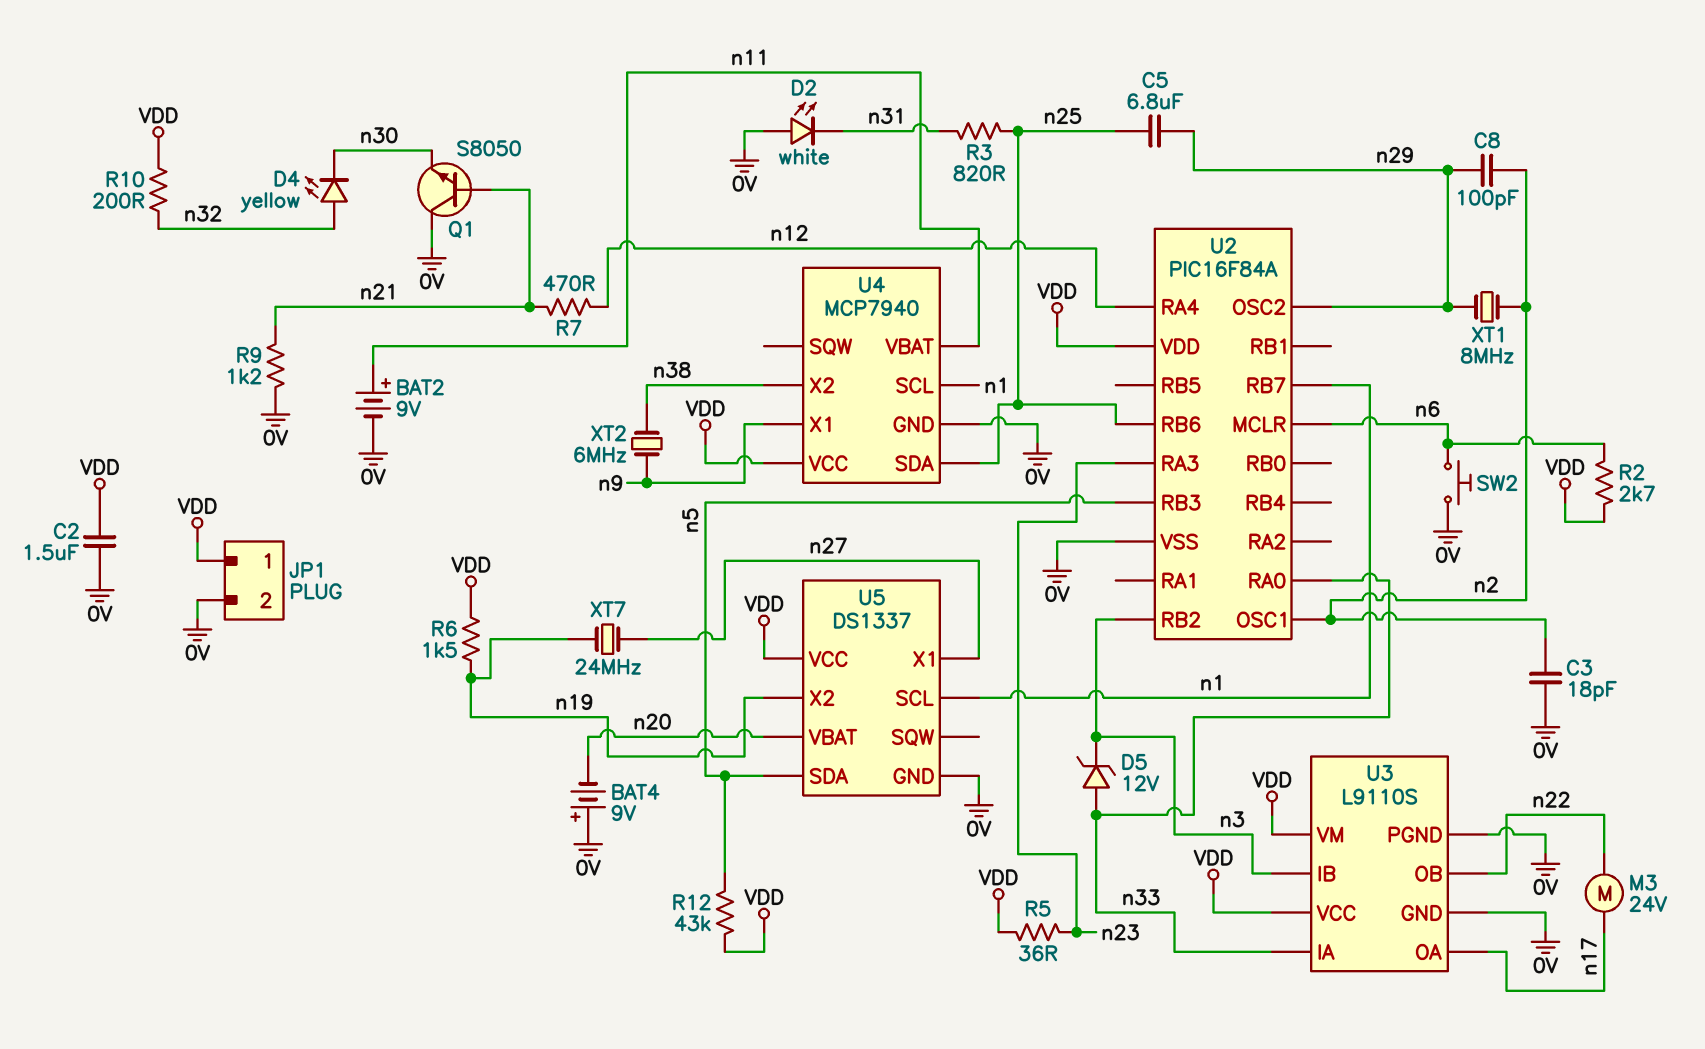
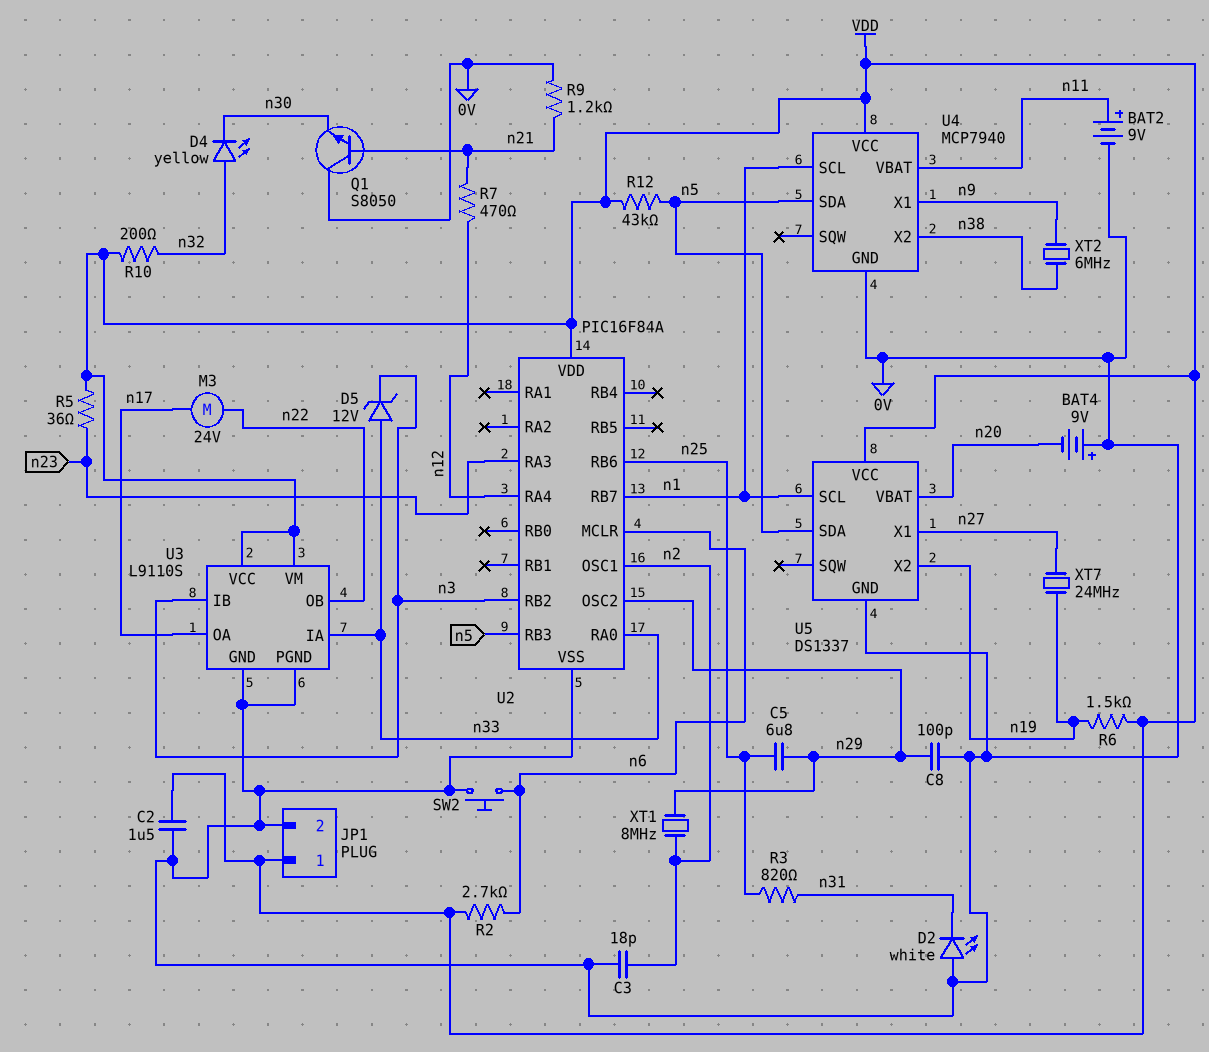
C8: 100pF (n2, n29) -> 100pF (0V, n29)
U4 pin SDA: n25 -> n5

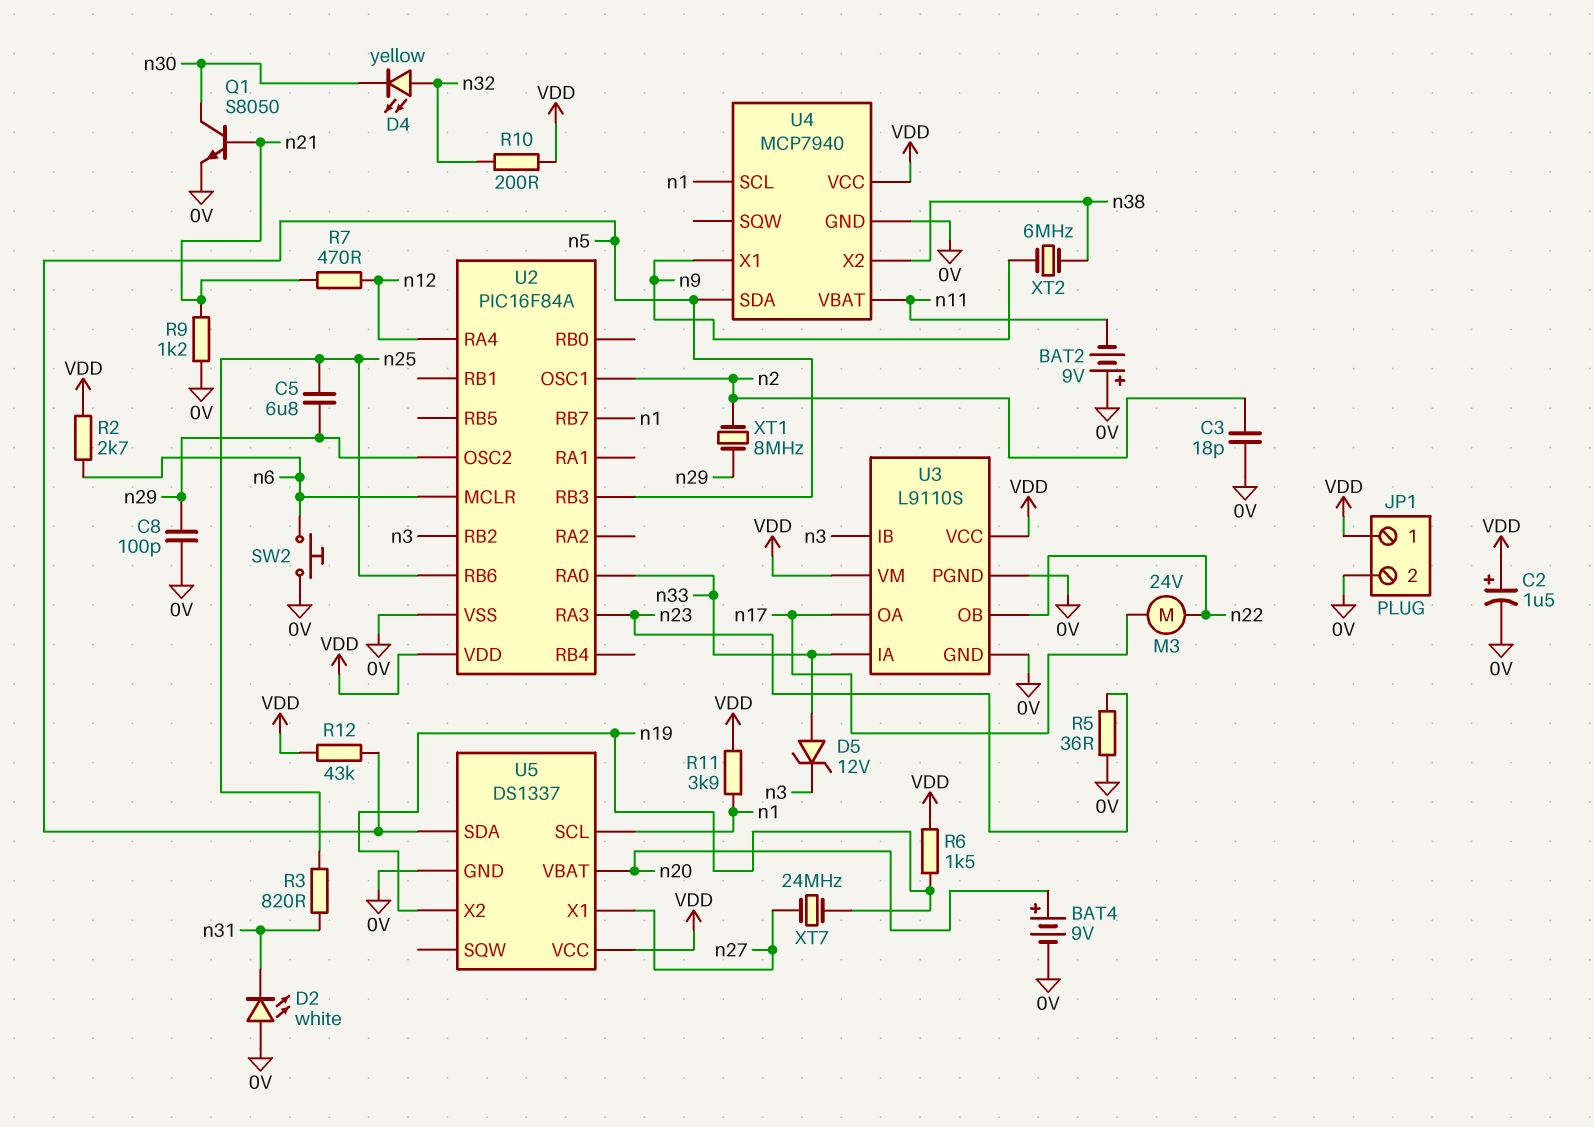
BAT2: 9V (plus n11, minus 0V) -> 9V (plus 0V, minus n11)
BAT4: 9V (plus 0V, minus n20) -> 9V (plus n20, minus 0V)
C2: 1.5uF (0V, VDD) -> 1.5uF (plus VDD, minus 0V)
Q1: NPN S8050 (B n21, C 0V, E n30) -> NPN S8050 (B n21, C n30, E 0V)
R5: 36 (VDD, n23) -> 36 (0V, n23)
R11: none -> 3.9k (VDD, n1)

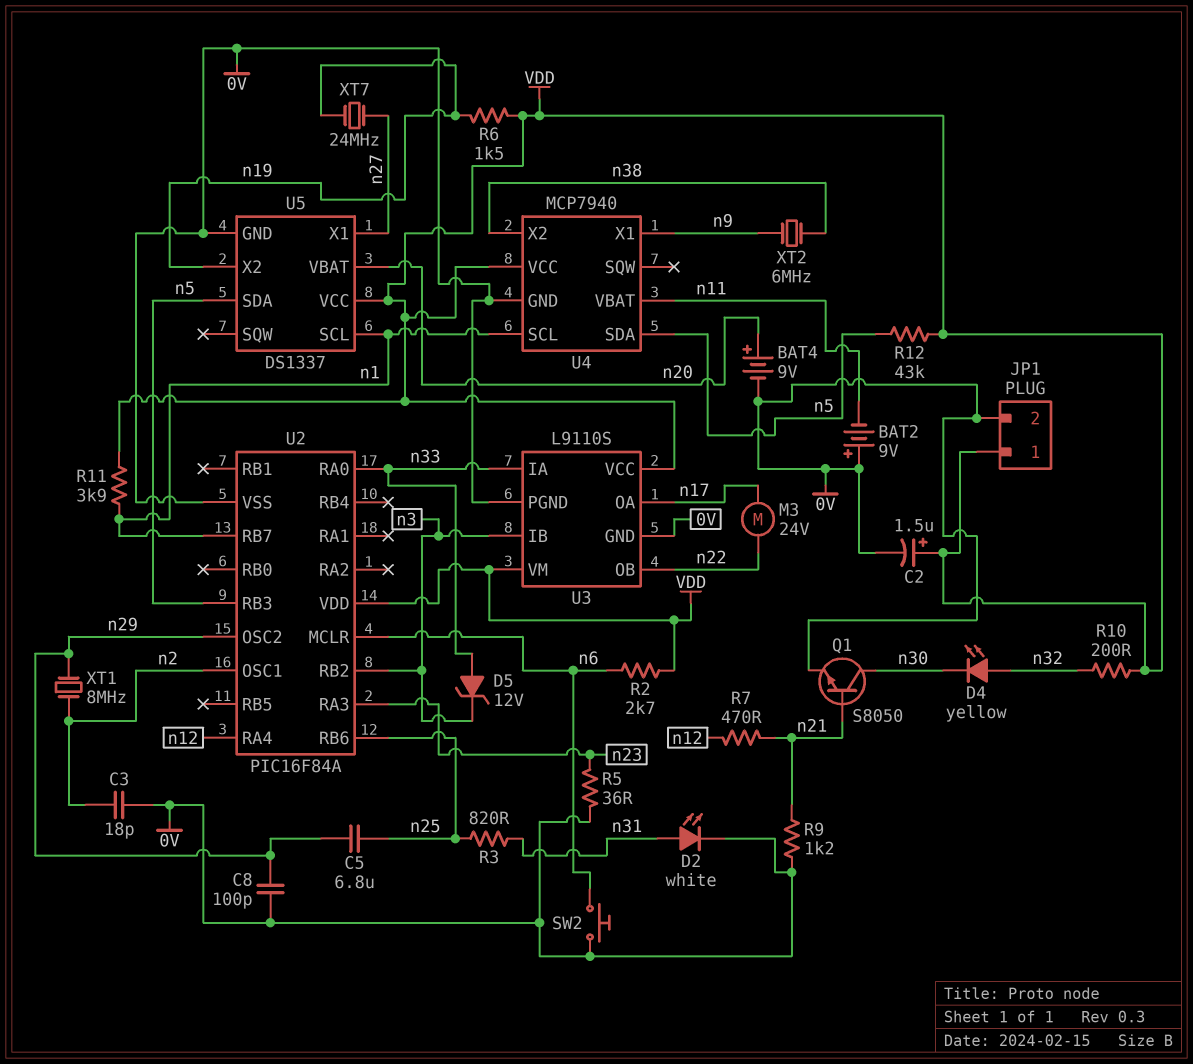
D2: LED white (A 0V, K n31) -> LED white (A n31, K 0V)

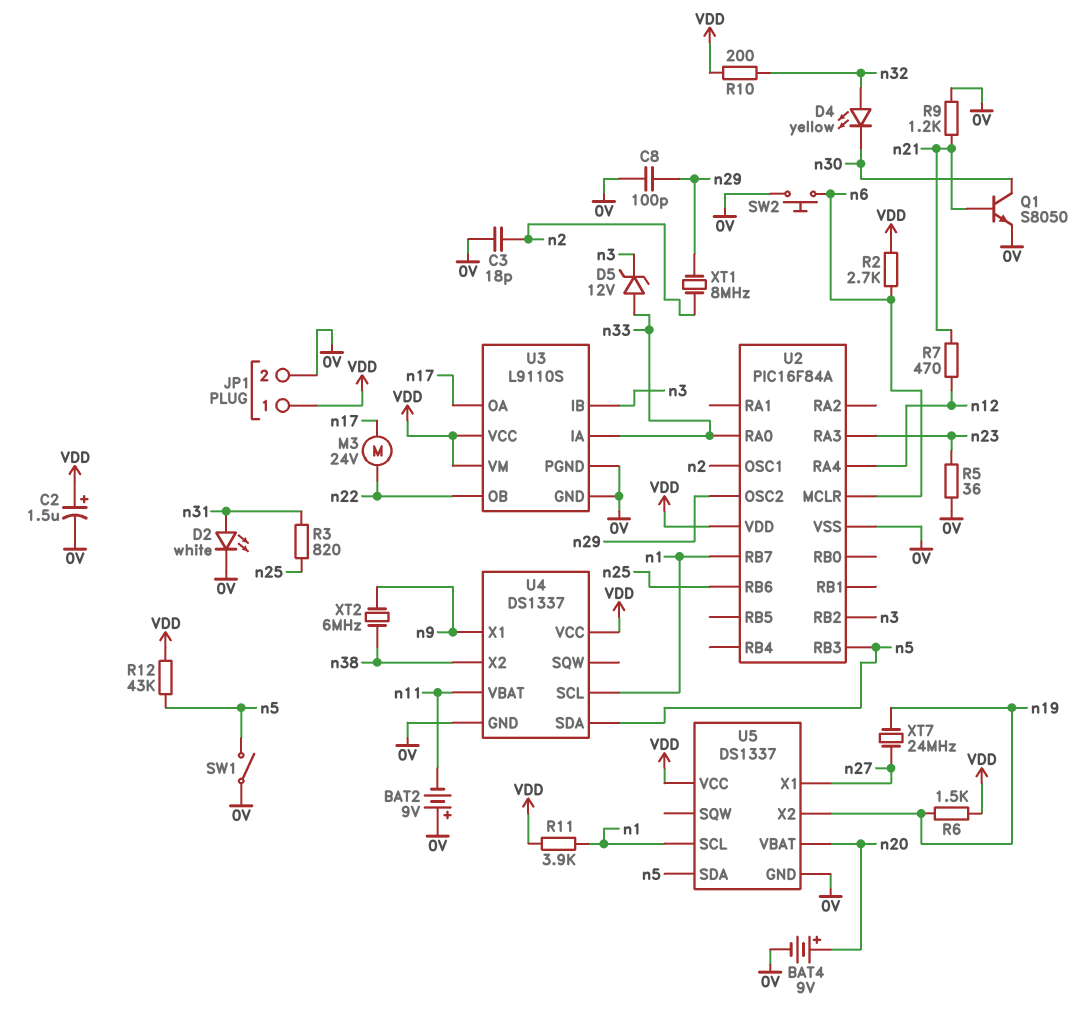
C5: 6.8uF (n25, n29) -> none
SW1: none -> switch (0V, n5)
U4: MCP7940 -> DS1337

